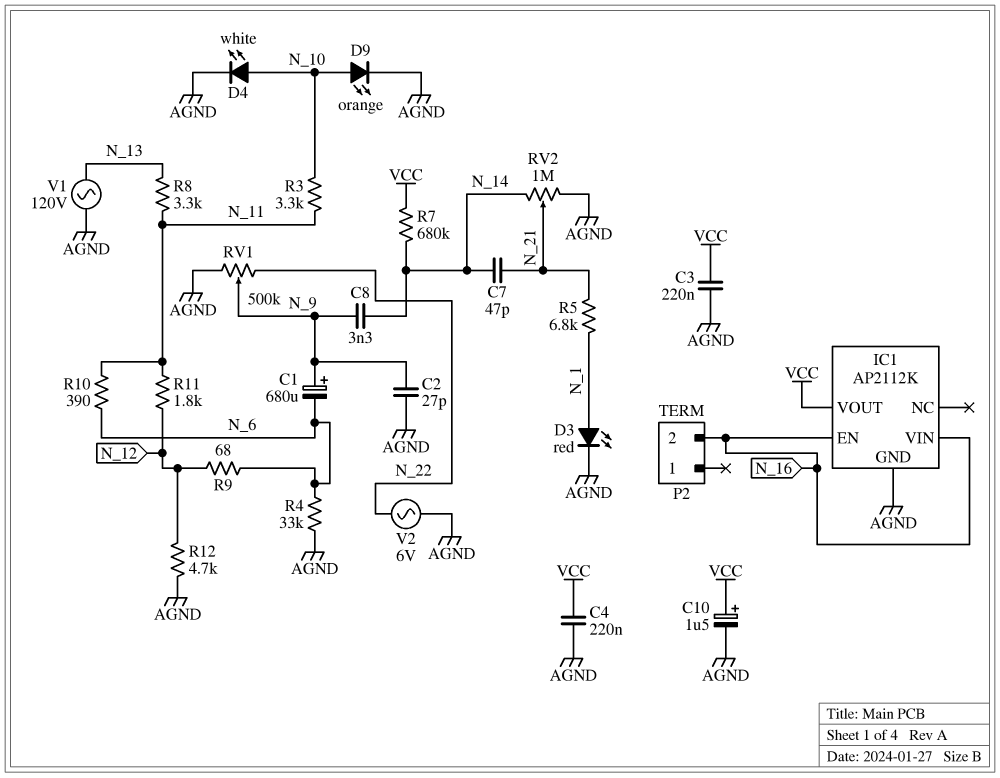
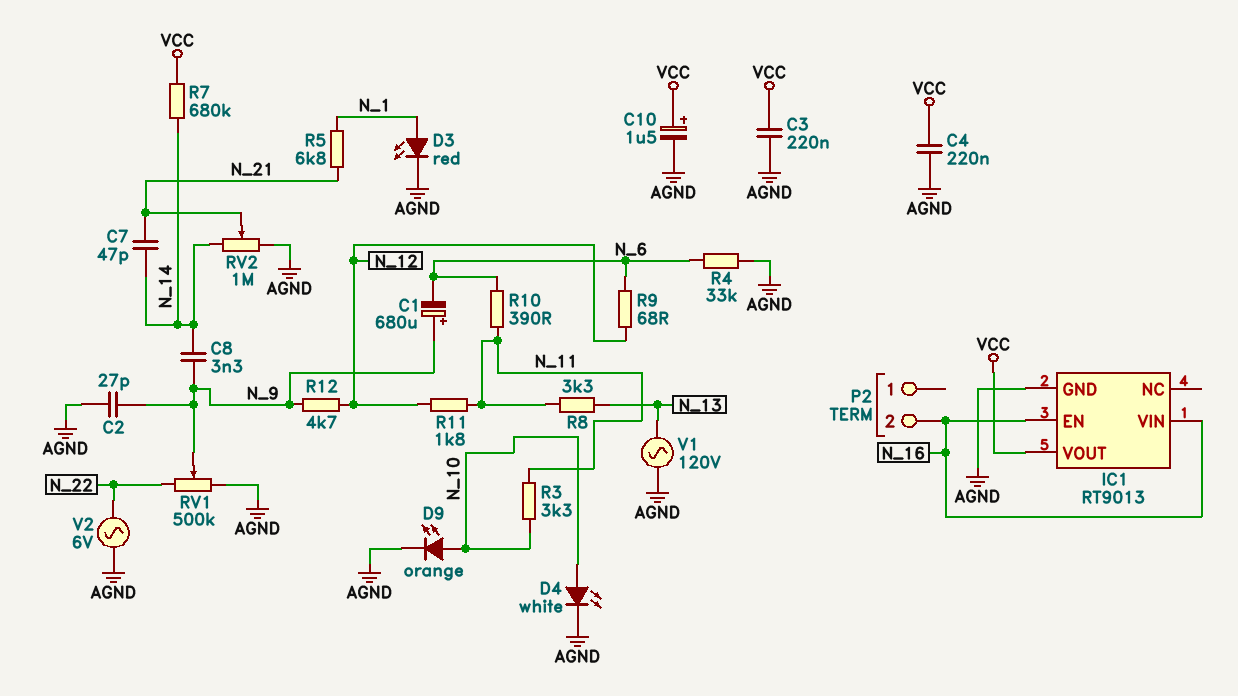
IC1: AP2112K -> RT9013
R12: 4.7k (AGND, N_12) -> 4.7k (N_9, N_12)

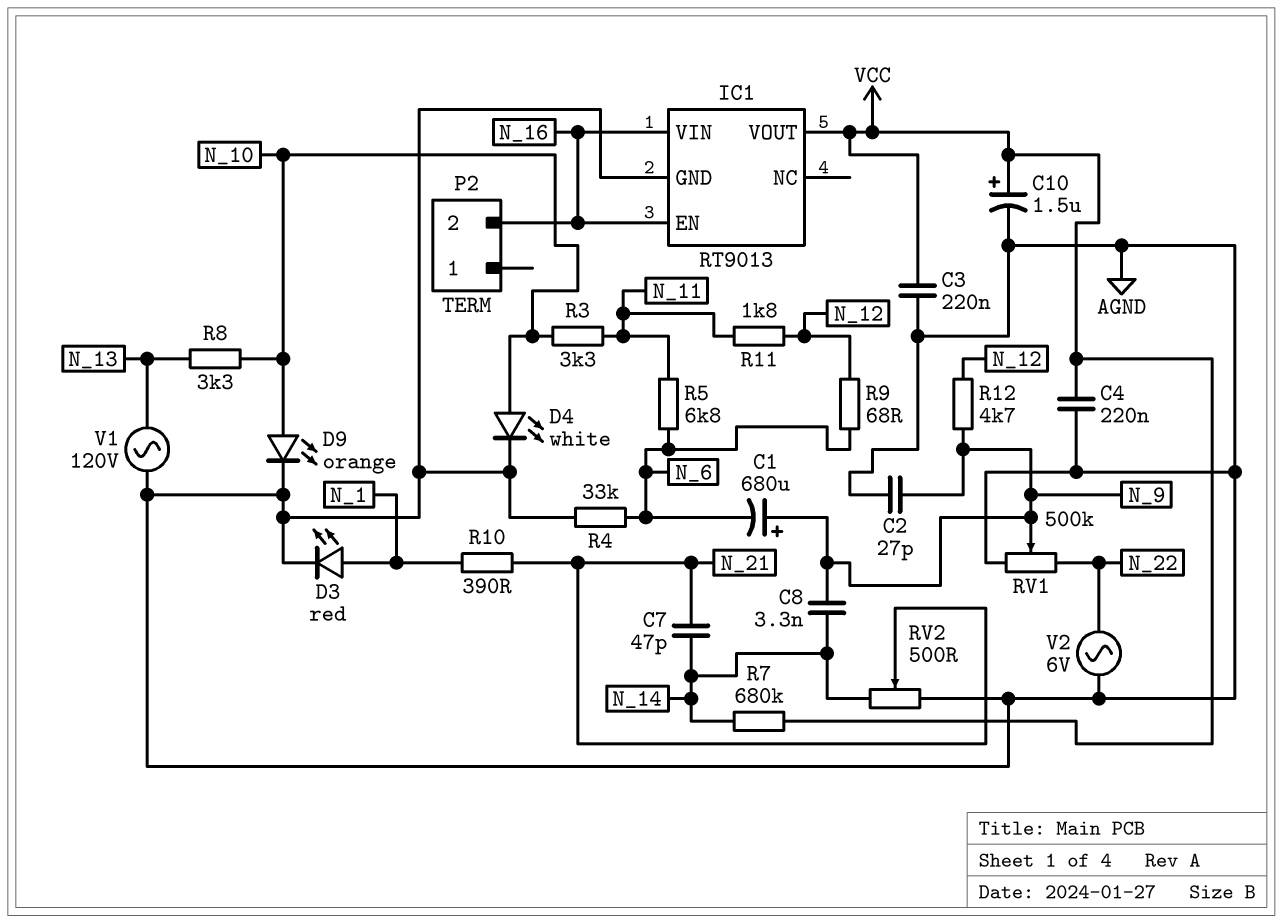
R5: 6.8k (N_1, N_21) -> 6.8k (N_6, N_11)
R8: 3.3k (N_11, N_13) -> 3.3k (N_10, N_13)
R10: 390 (N_6, N_11) -> 390 (N_1, N_21)
RV2: 1M (AGND, N_14, wiper N_21) -> 500 (AGND, N_14, wiper N_21)

